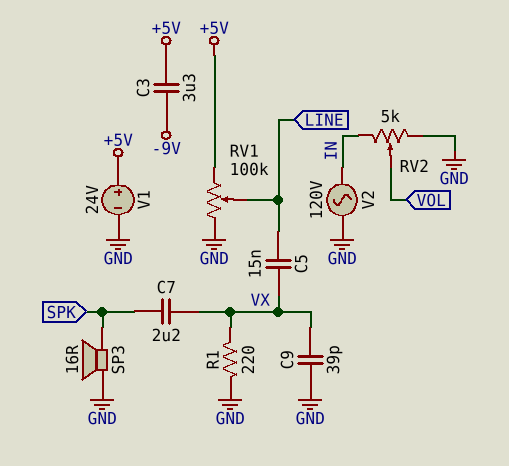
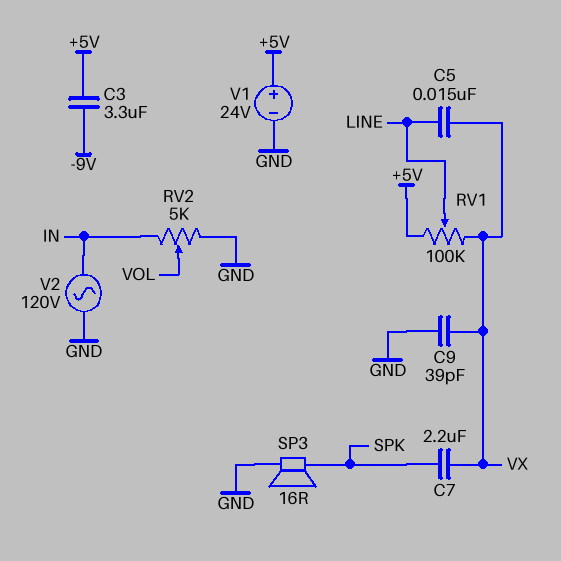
R1: 220 (GND, VX) -> none
RV1: 100k (+5V, GND, wiper LINE) -> 100k (+5V, VX, wiper LINE)

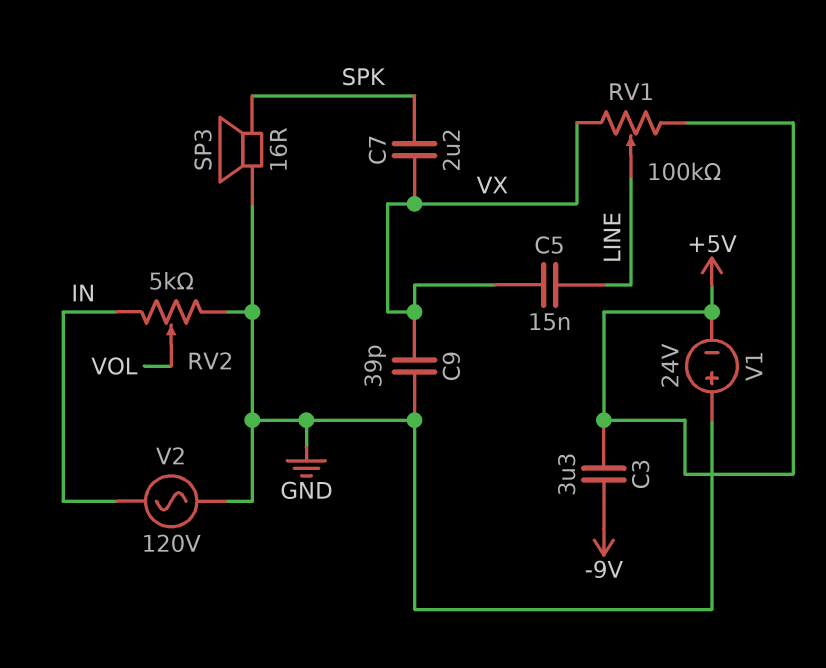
V1: 24V (plus +5V, minus GND) -> 24V (plus GND, minus +5V)

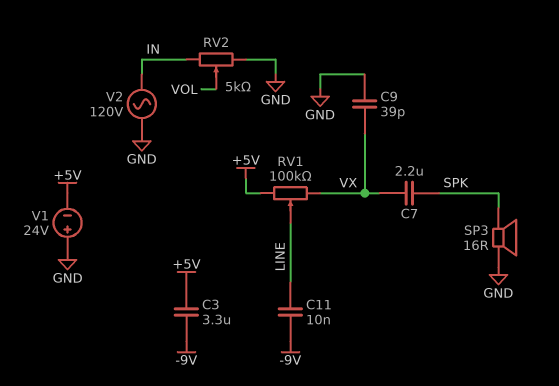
C5: 15nF (LINE, VX) -> none
C11: none -> 10nF (-9V, LINE)

